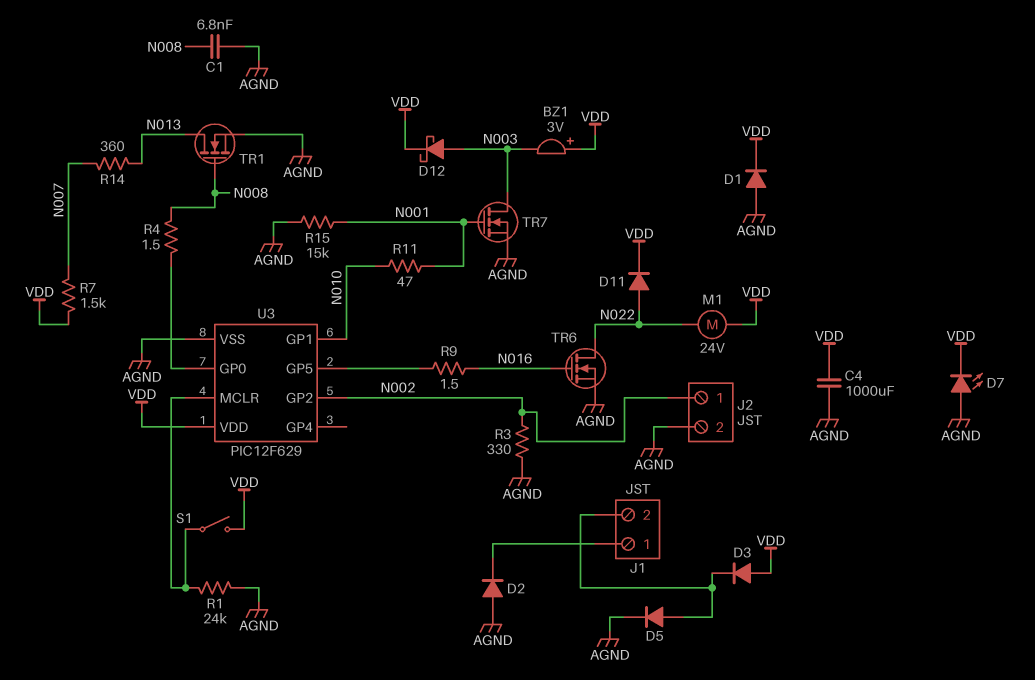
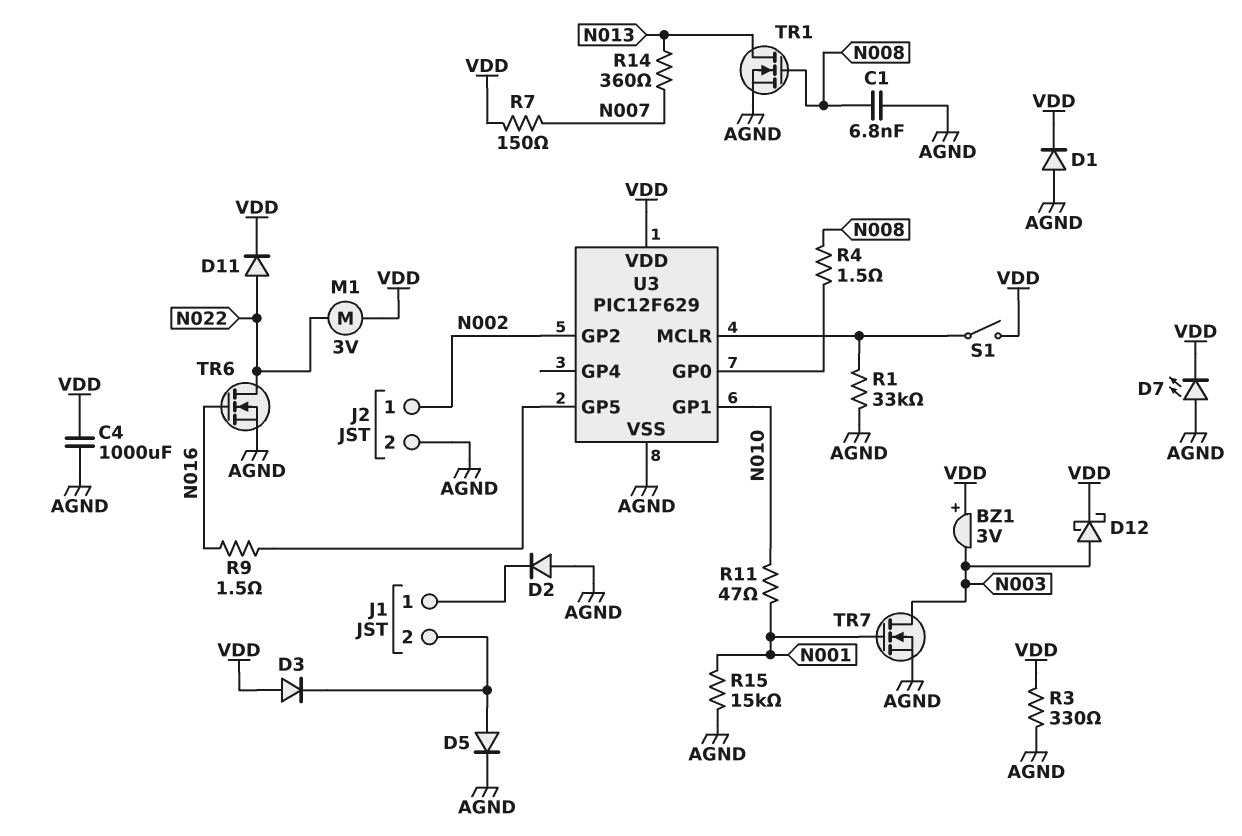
M1: motor 24V (N022, VDD) -> motor 3V (N022, VDD)
R1: 24k (AGND, U3/MCLR) -> 33k (AGND, U3/MCLR)
R3: 330 (AGND, N002) -> 330 (AGND, VDD)
R7: 1.5k (N007, VDD) -> 150 (N007, VDD)

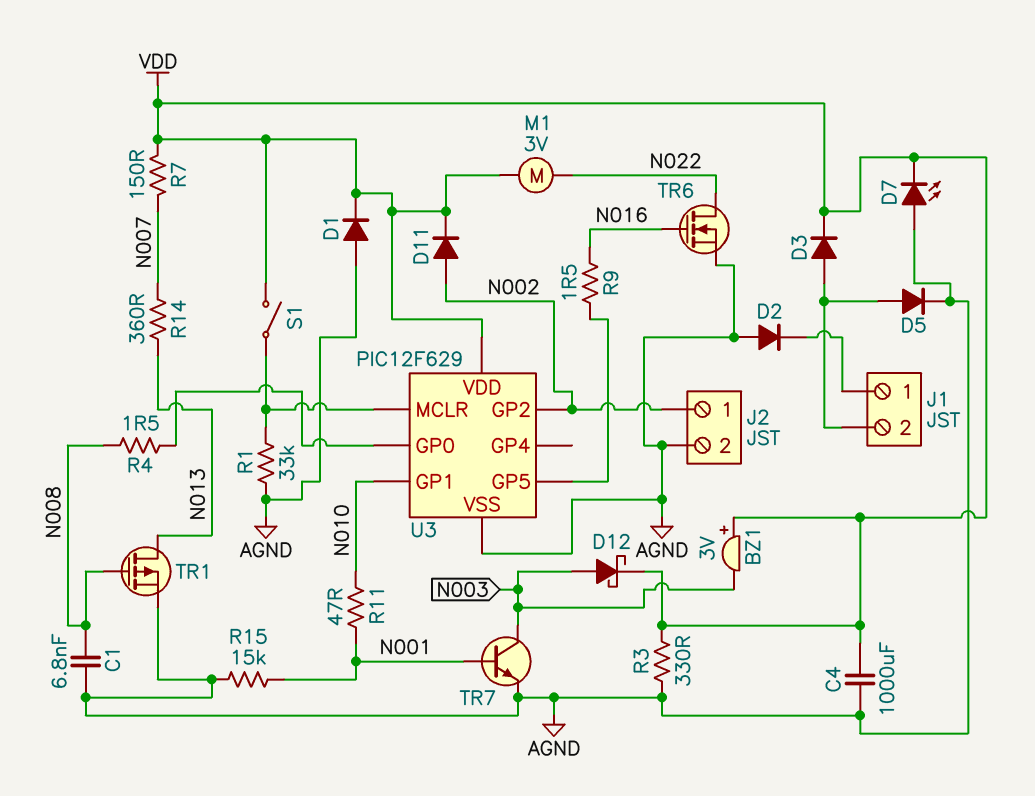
D3: diode (A VDD, K J1/2) -> diode (A J1/2, K VDD)
D11: diode (A N022, K VDD) -> diode (A N002, K VDD)
TR1: NMOS (G N008, D N013, S AGND) -> PMOS (G N008, D N013, S AGND)
TR7: NMOS (G N001, D N003, S AGND) -> NPN (B N001, C N003, E AGND)

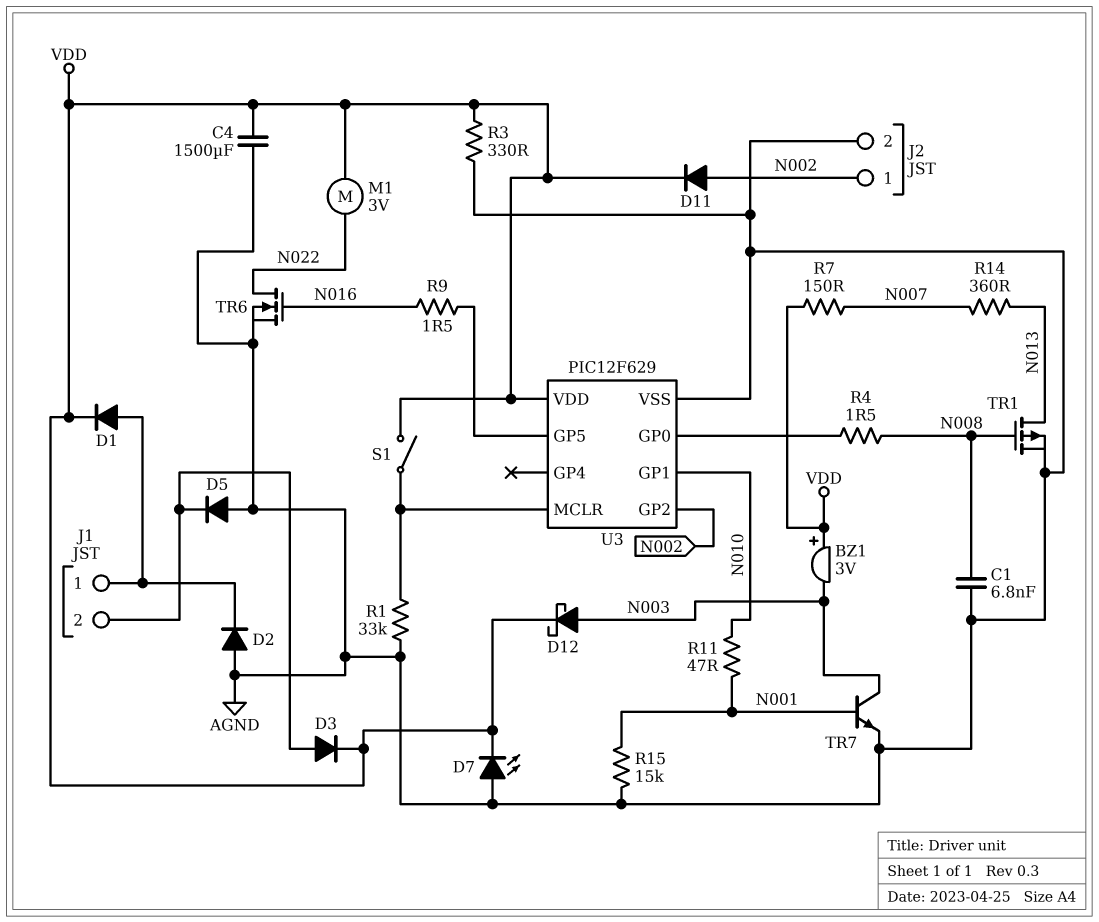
C4: 1000uF (AGND, VDD) -> 1500uF (AGND, VDD)
D1: diode (A AGND, K VDD) -> diode (A J1/1, K VDD)
D5: diode (A J1/2, K AGND) -> diode (A AGND, K J1/2)

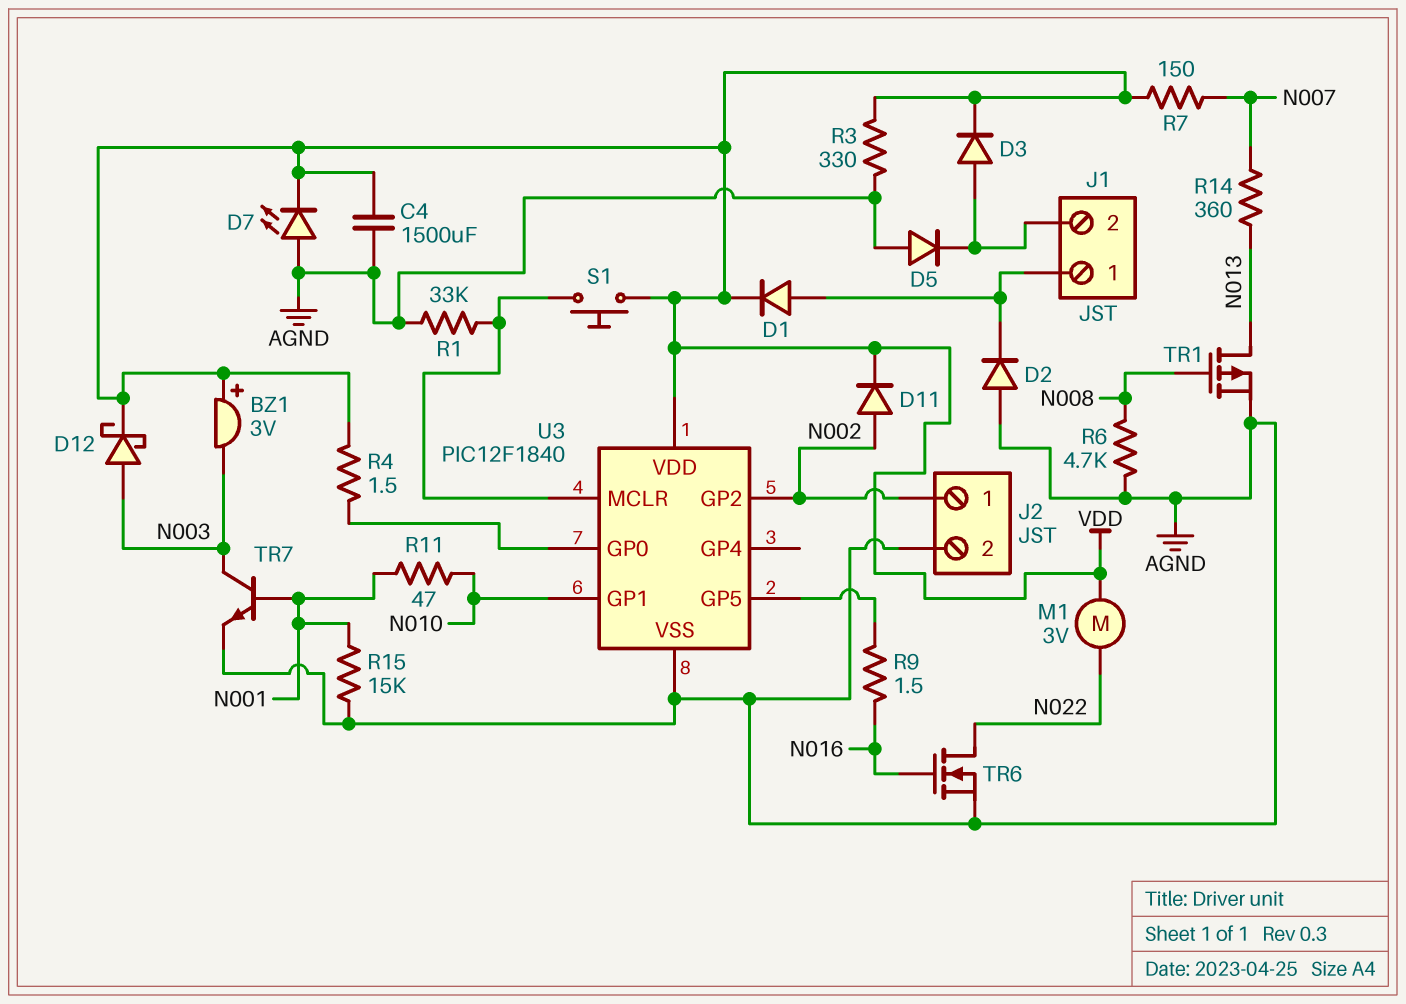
C1: 6.8nF (AGND, N008) -> none
R4: 1.5 (N008, U3/GP0) -> 1.5 (U3/GP0, VDD)
R6: none -> 4.7k (AGND, N008)
S1: switch (U3/MCLR, VDD) -> button (U3/MCLR, VDD)
U3: PIC12F629 -> PIC12F1840

